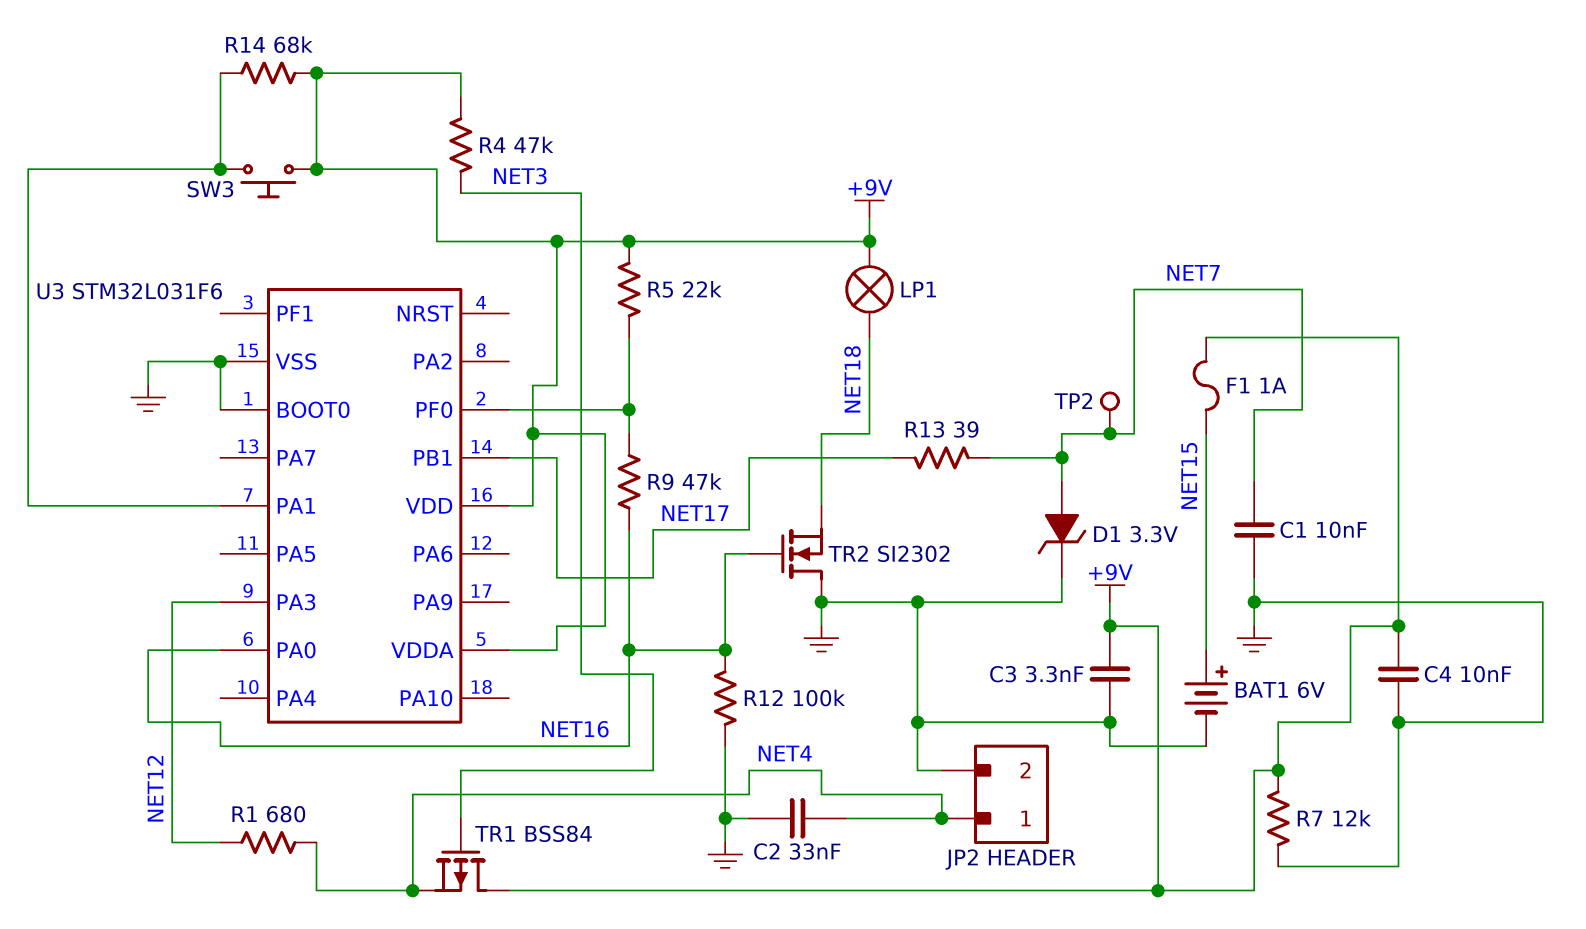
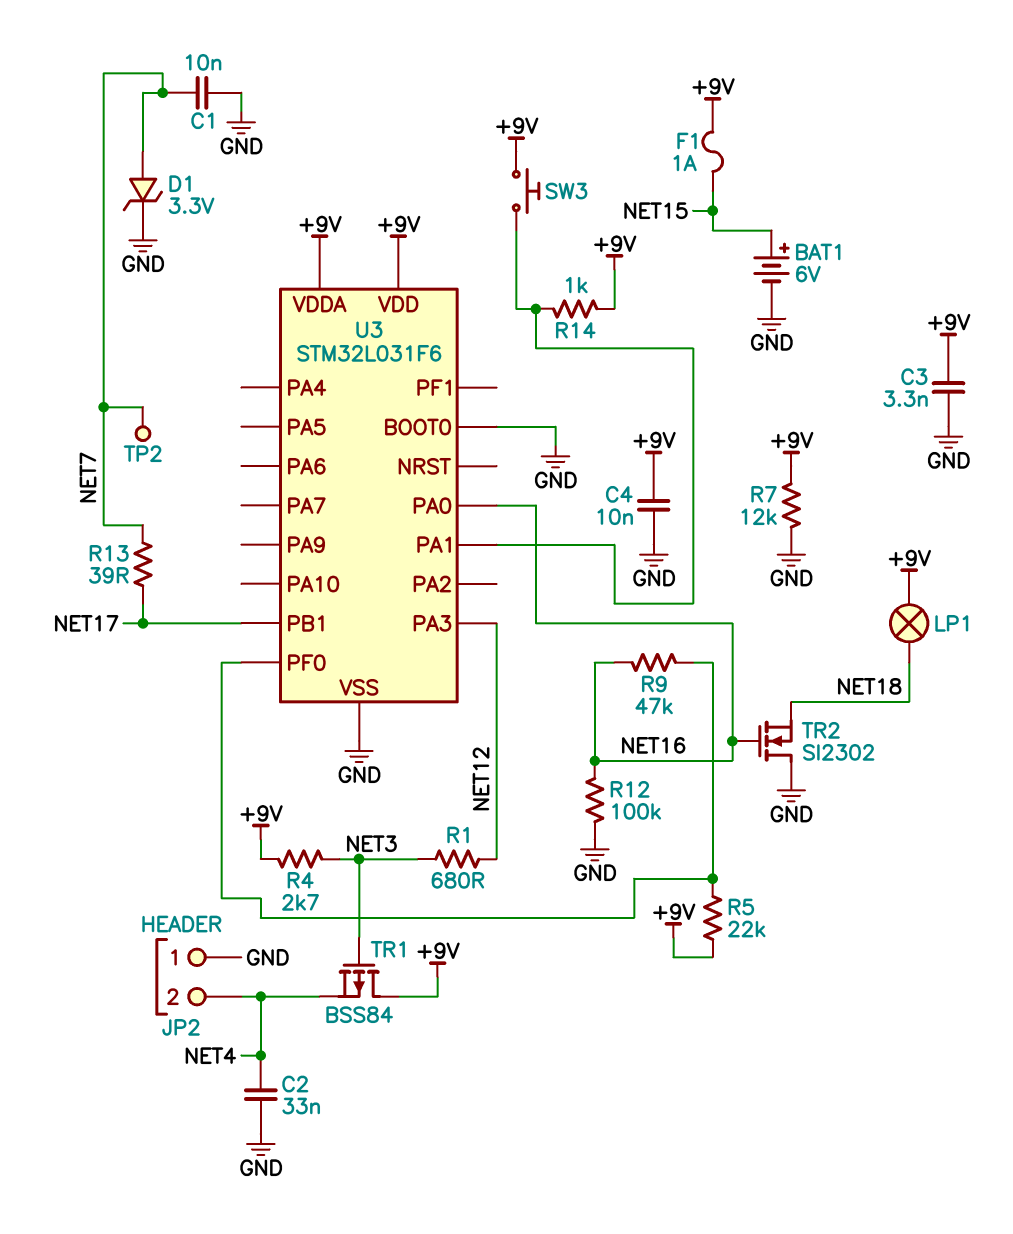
JP2 pin 1: NET4 -> GND
JP2 pin 2: GND -> NET4
R1: 680 (NET4, NET12) -> 680 (NET3, NET12)
R4: 47k (+9V, NET3) -> 2.7k (+9V, NET3)
R14: 68k (+9V, U3/PA1) -> 1k (+9V, U3/PA1)

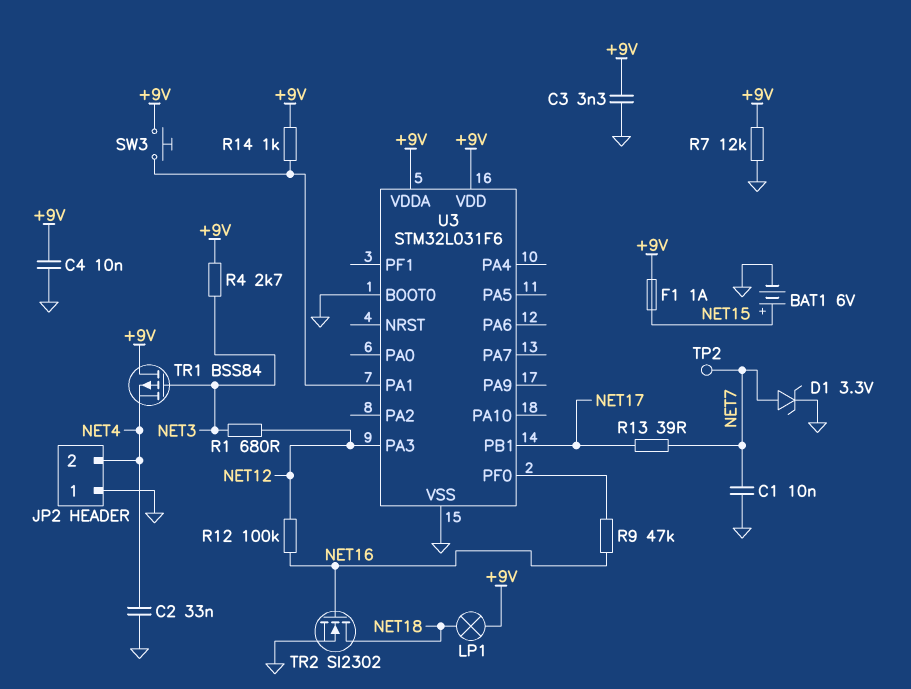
R5: 22k (+9V, U3/PF0) -> none
R12: 100k (GND, NET16) -> 100k (NET12, NET16)
TR2: NMOS SI2302 (G NET16, D GND, S NET18) -> NMOS SI2302 (G NET16, D NET18, S GND)
U3 pin PA0: NET16 -> none

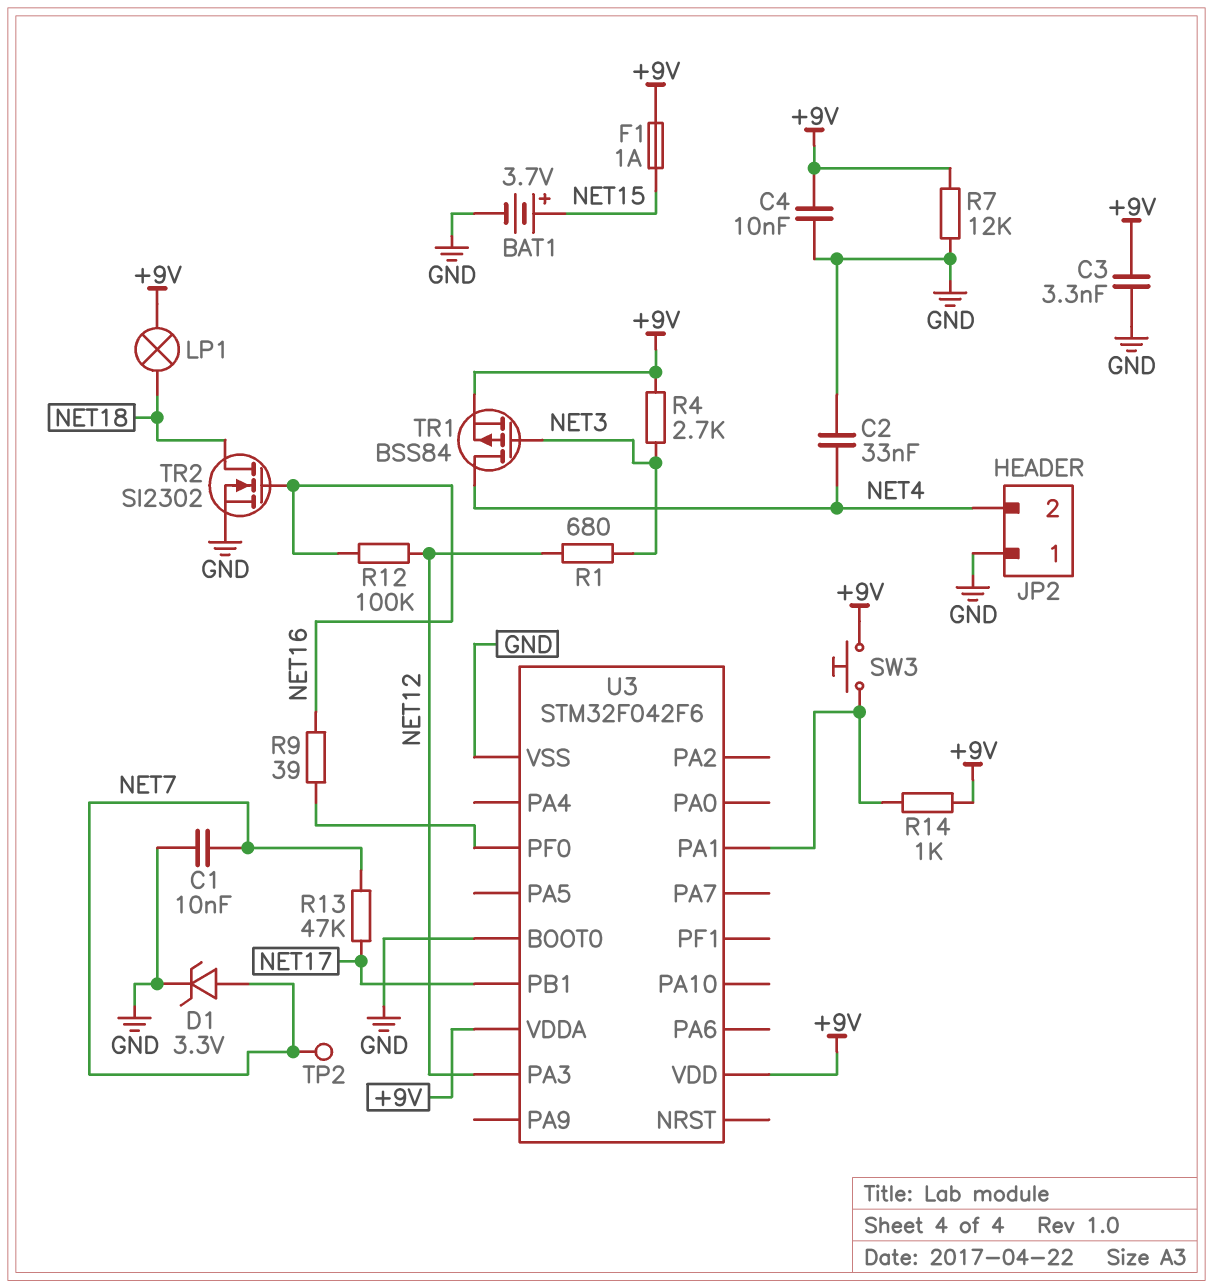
BAT1: 6V (plus NET15, minus GND) -> 3.7V (plus NET15, minus GND)
R9: 47k (NET16, U3/PF0) -> 39 (NET16, U3/PF0)
R13: 39 (NET7, NET17) -> 47k (NET7, NET17)
TR1: PMOS BSS84 (G NET3, D +9V, S NET4) -> PMOS BSS84 (G NET3, D NET4, S +9V)
U3: STM32L031F6 -> STM32F042F6

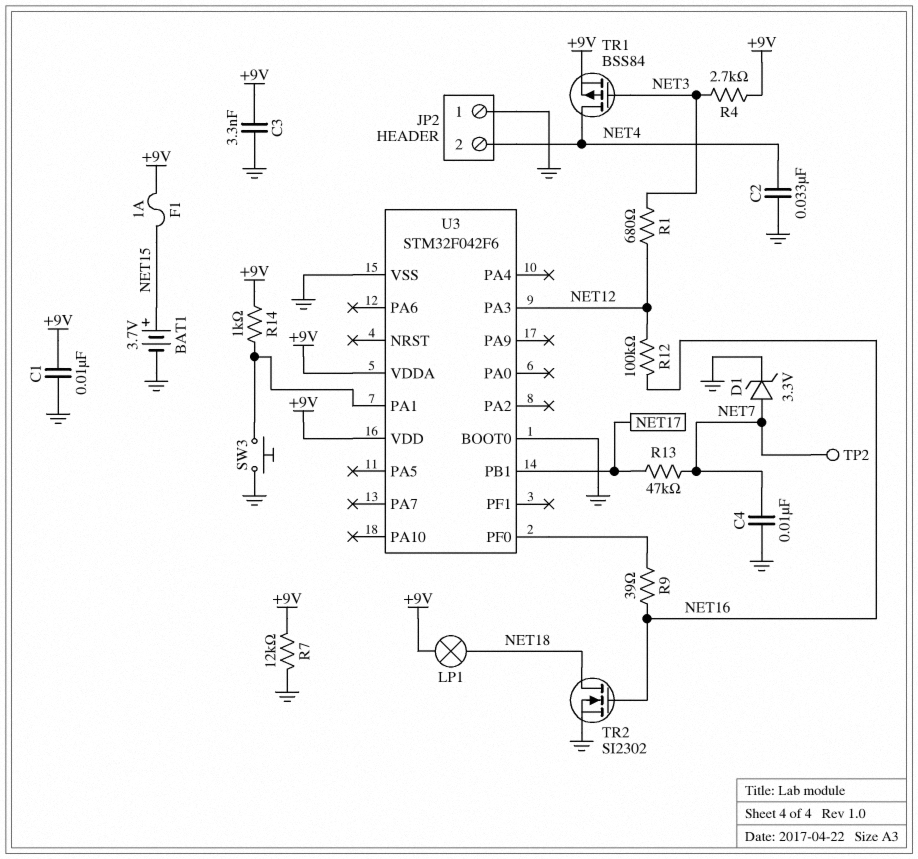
C1: 10nF (GND, NET7) -> 10nF (+9V, GND)
C4: 10nF (+9V, GND) -> 10nF (GND, NET7)
SW3: button (+9V, U3/PA1) -> button (GND, U3/PA1)

